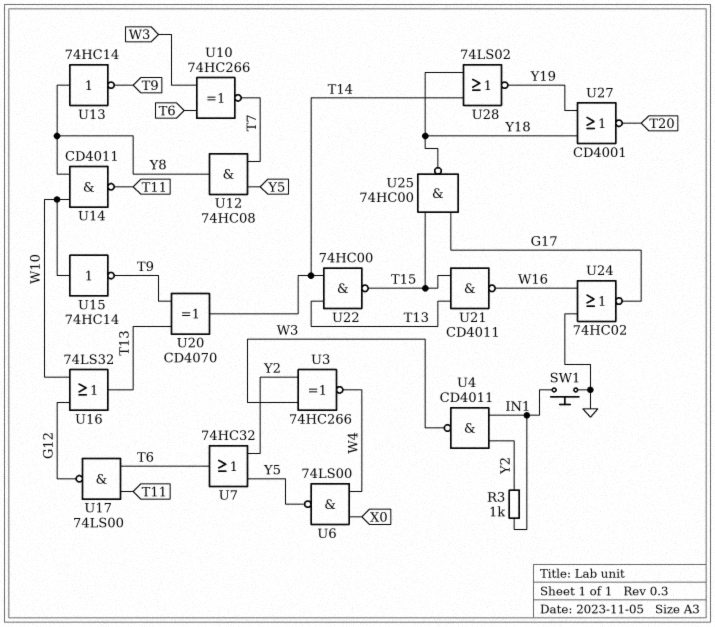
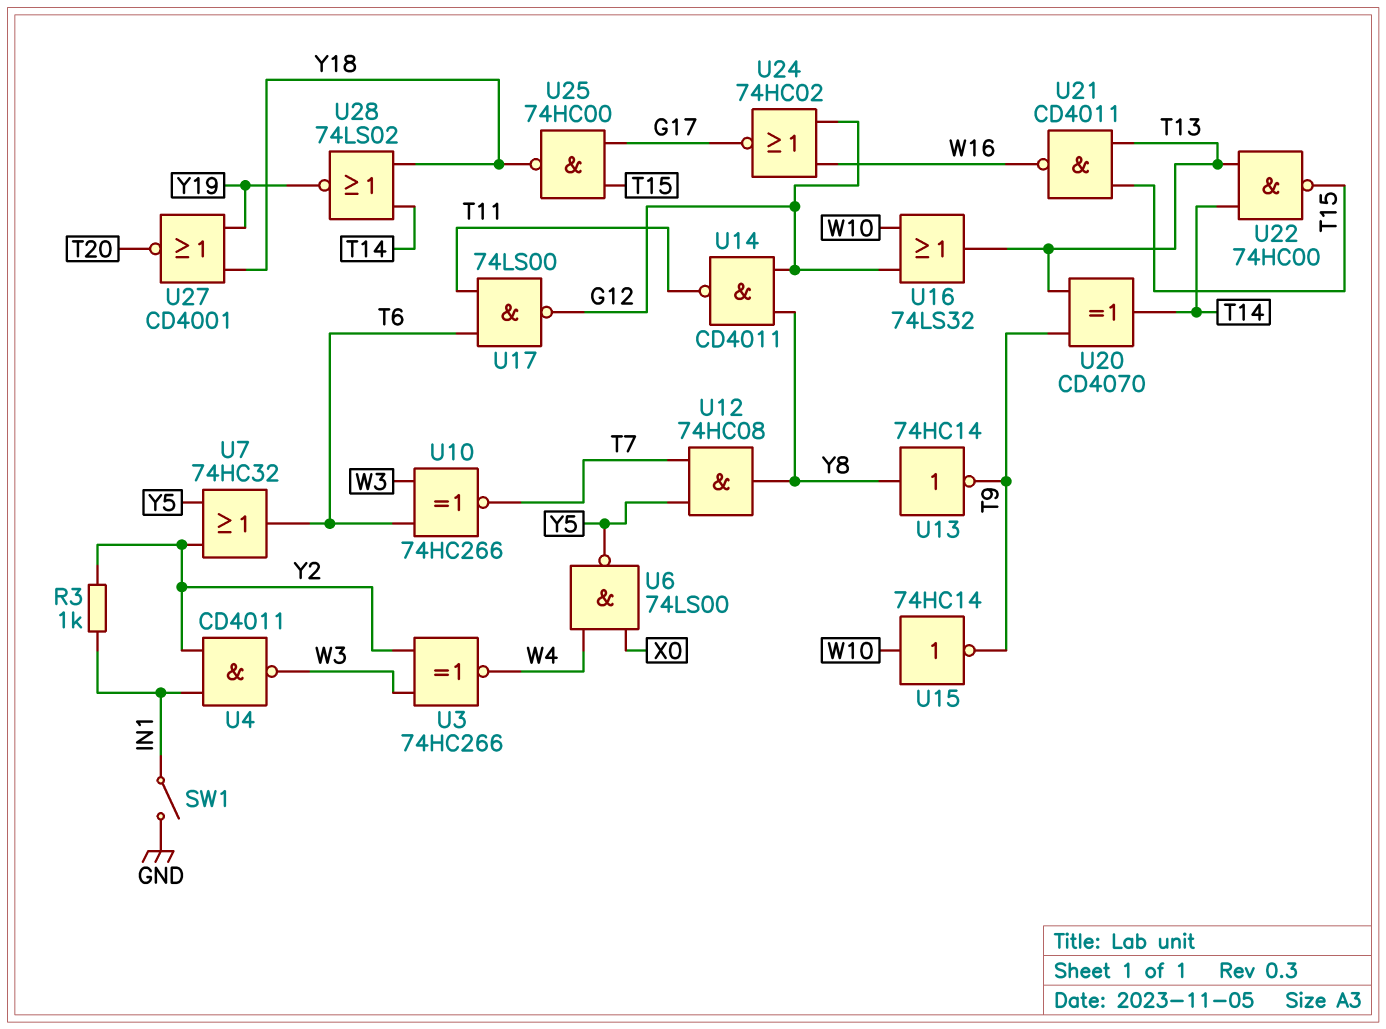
SW1: button (GND, IN1) -> switch (GND, IN1)
U14: NAND CD4011 (in W10, in Y8, out T11) -> NAND CD4011 (in G12, in Y8, out T11)
U24: NOR 74HC02 (in GND, in W16, out G17) -> NOR 74HC02 (in G12, in W16, out G17)

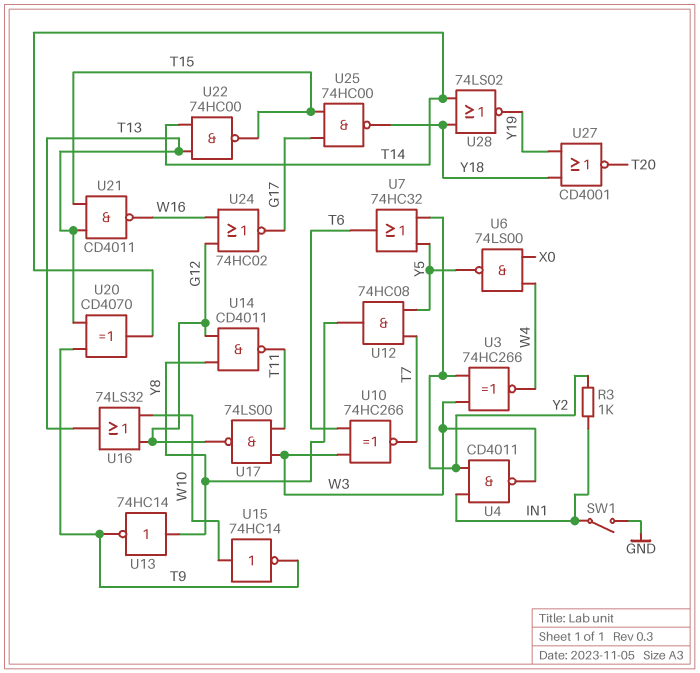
U17: NAND 74LS00 (in T6, in T11, out G12) -> NAND 74LS00 (in T11, in W3, out G12)

